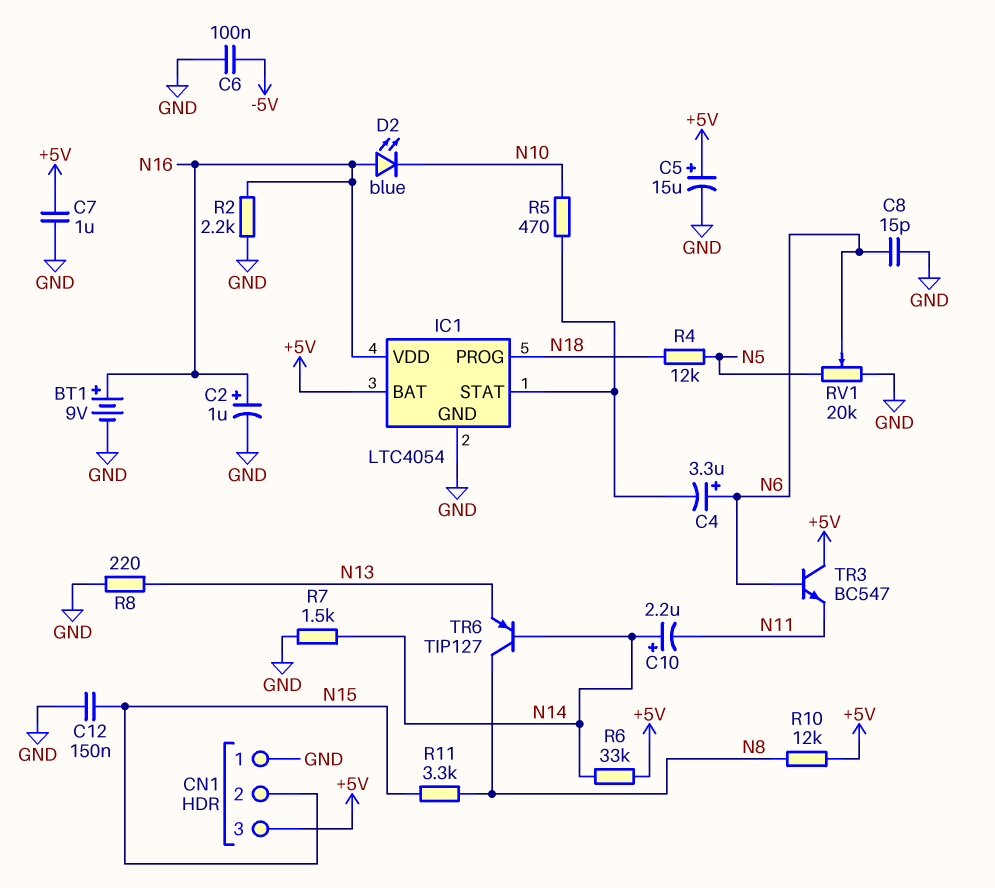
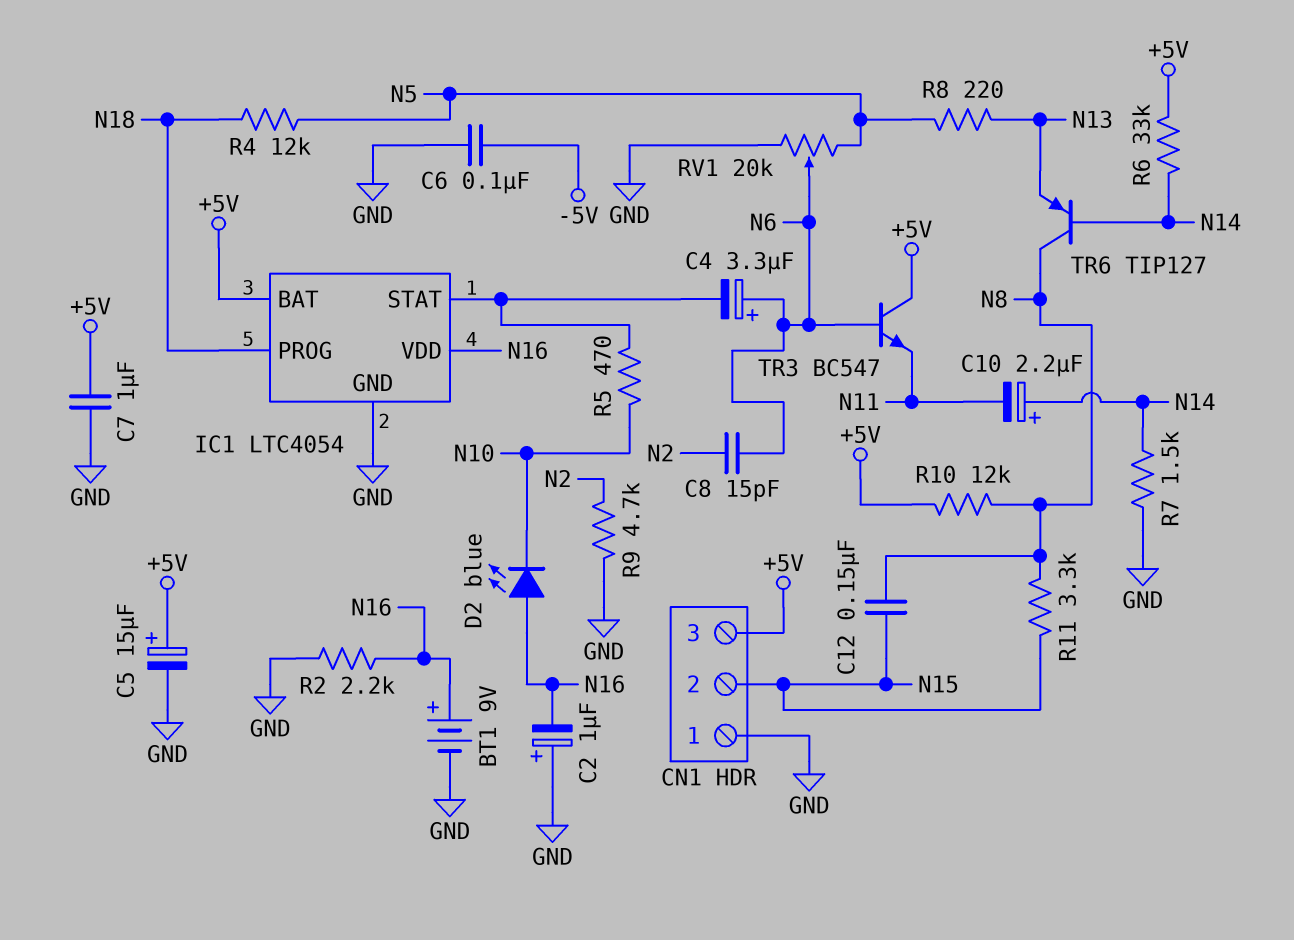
C2: 1uF (plus N16, minus GND) -> 1uF (plus GND, minus N16)
C8: 15pF (GND, N6) -> 15pF (N2, N6)
C12: 150nF (GND, N15) -> 150nF (N8, N15)
R8: 220 (GND, N13) -> 220 (N5, N13)
R9: none -> 4.7k (GND, N2)

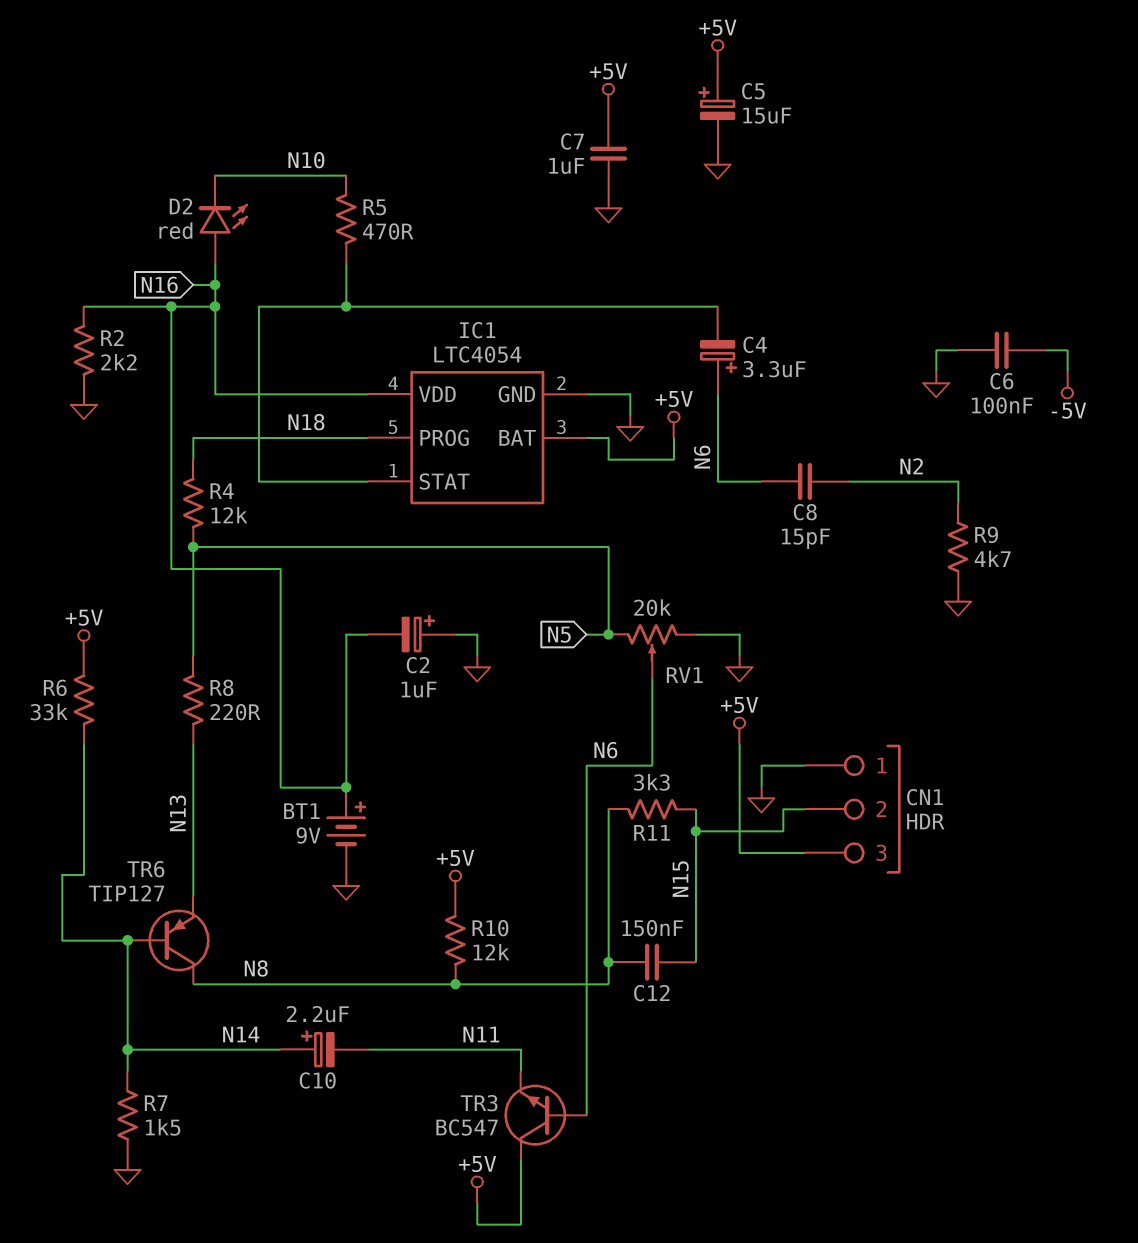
D2: LED blue (A N16, K N10) -> LED red (A N16, K N10)

